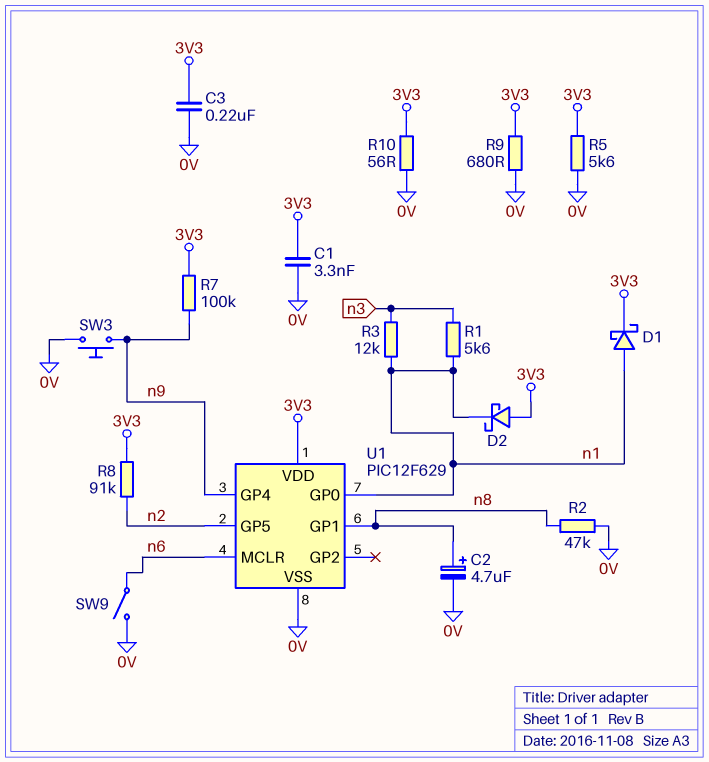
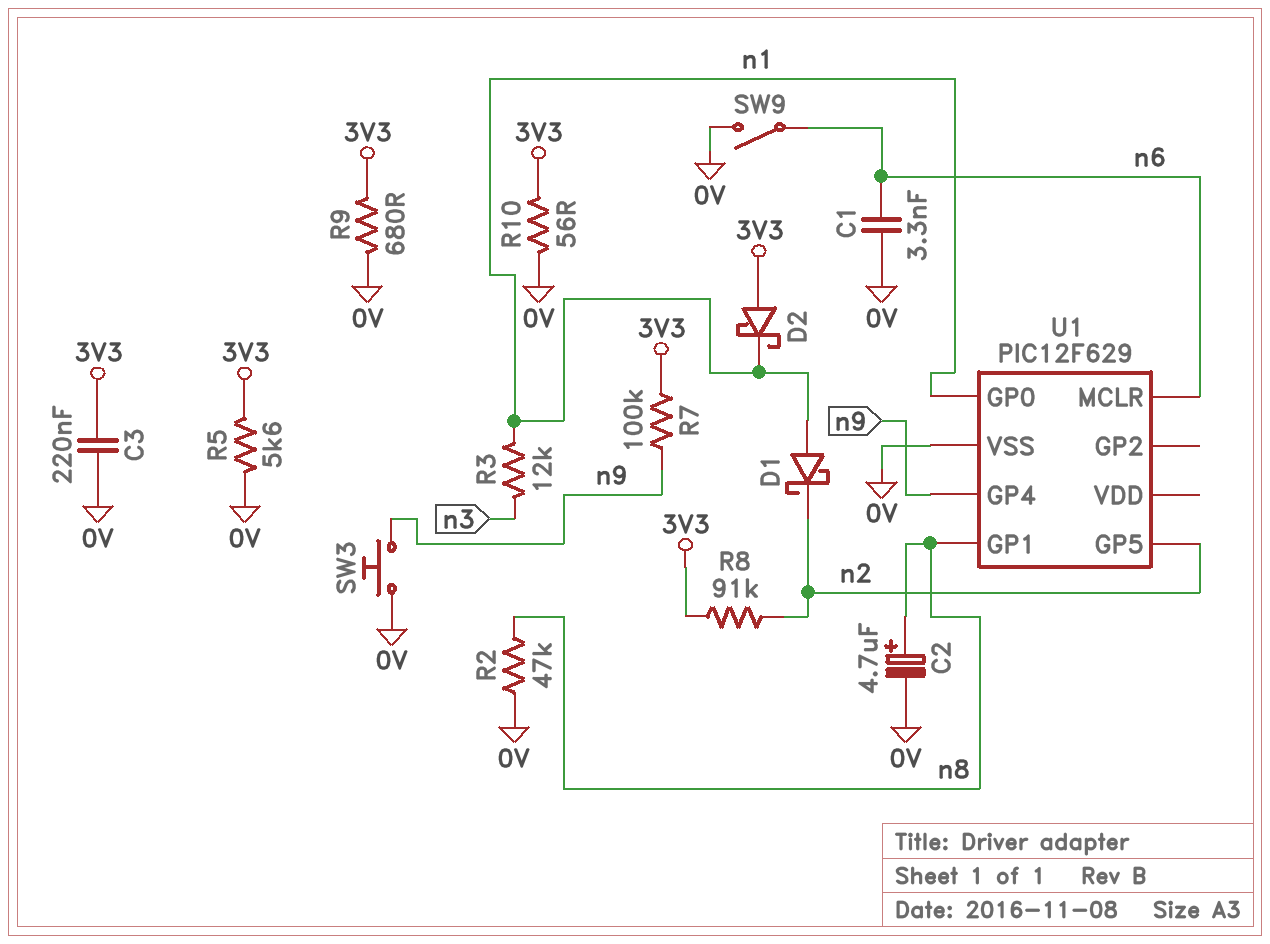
C1: 3.3nF (0V, 3V3) -> 3.3nF (0V, n6)
D1: schottky (A n1, K 3V3) -> schottky (A n1, K n2)
R1: 5.6k (n1, n3) -> none
U1 pin VDD: 3V3 -> none

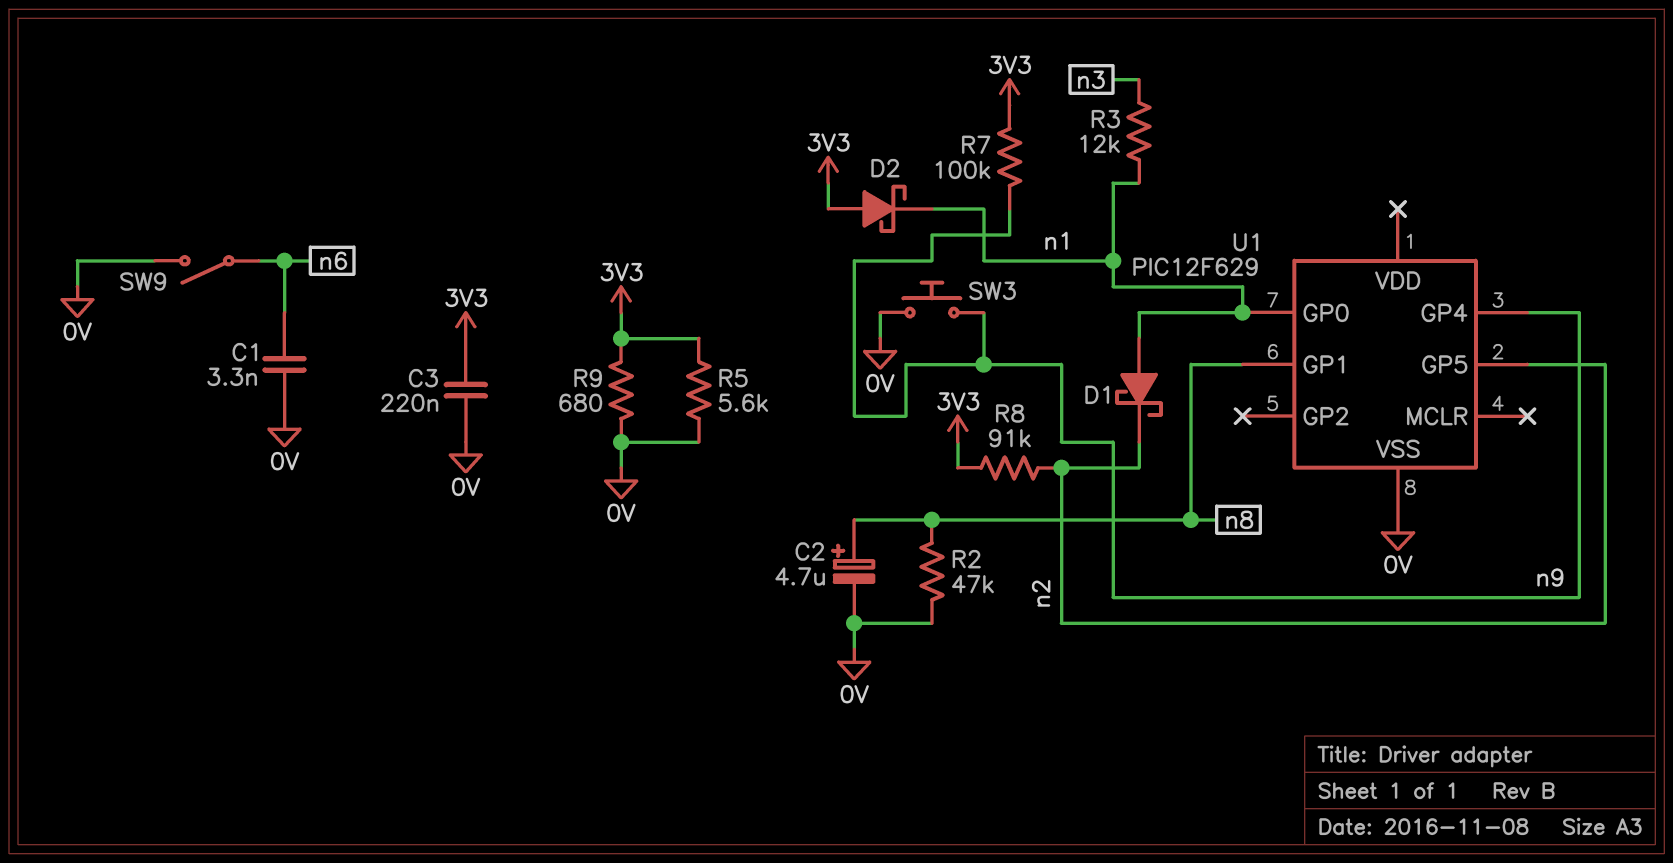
R10: 56 (0V, 3V3) -> none
U1 pin MCLR: n6 -> none

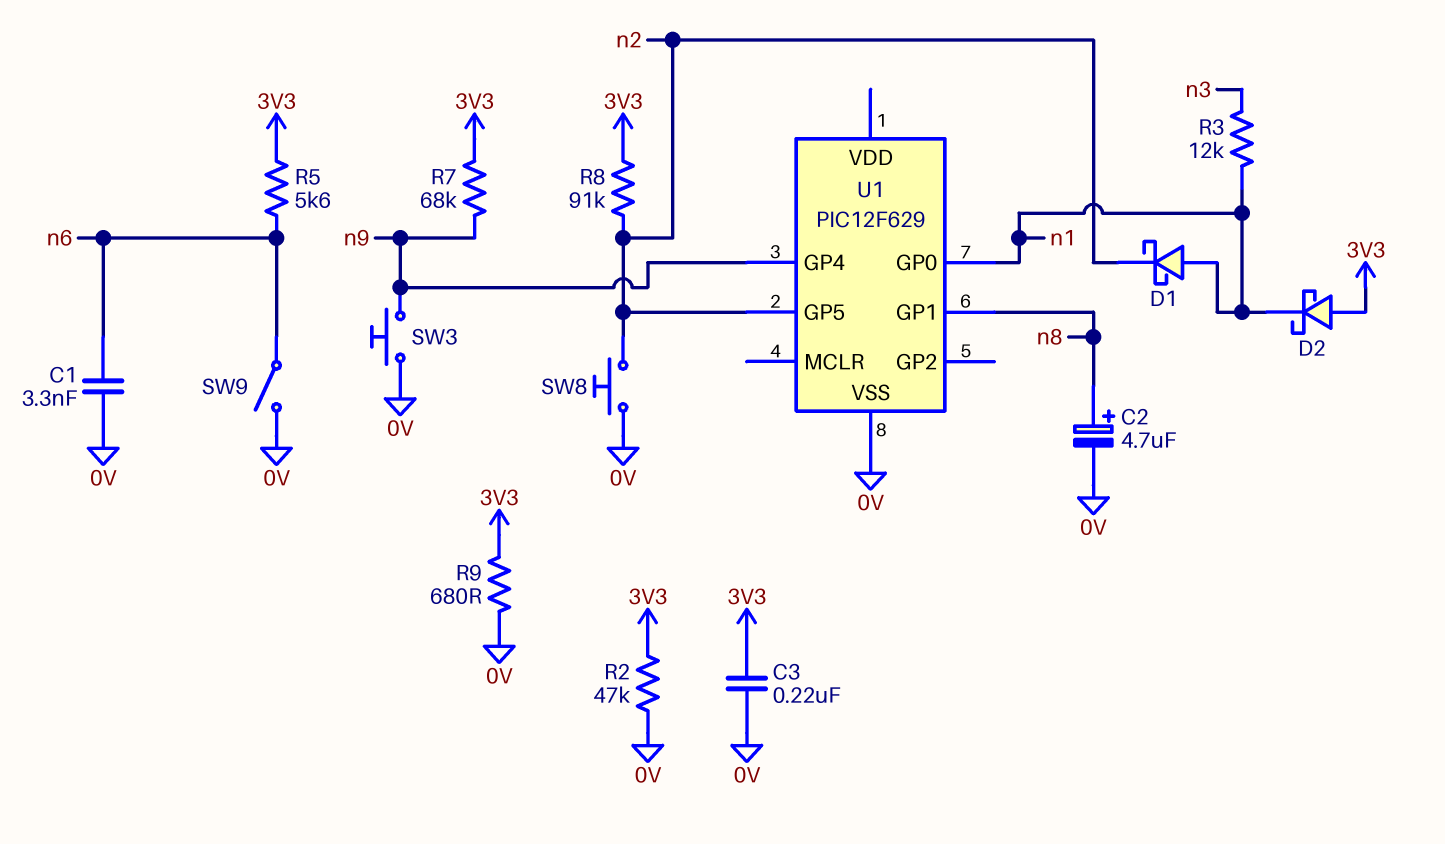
R2: 47k (0V, n8) -> 47k (0V, 3V3)
R5: 5.6k (0V, 3V3) -> 5.6k (3V3, n6)
R7: 100k (3V3, n9) -> 68k (3V3, n9)
SW8: none -> button (0V, n2)

